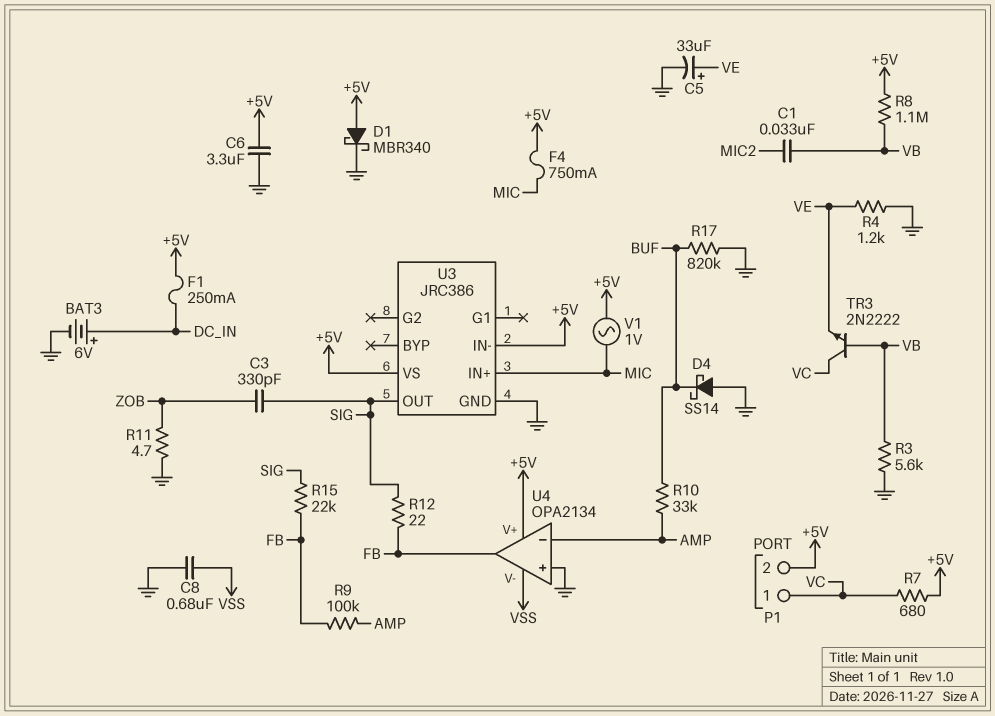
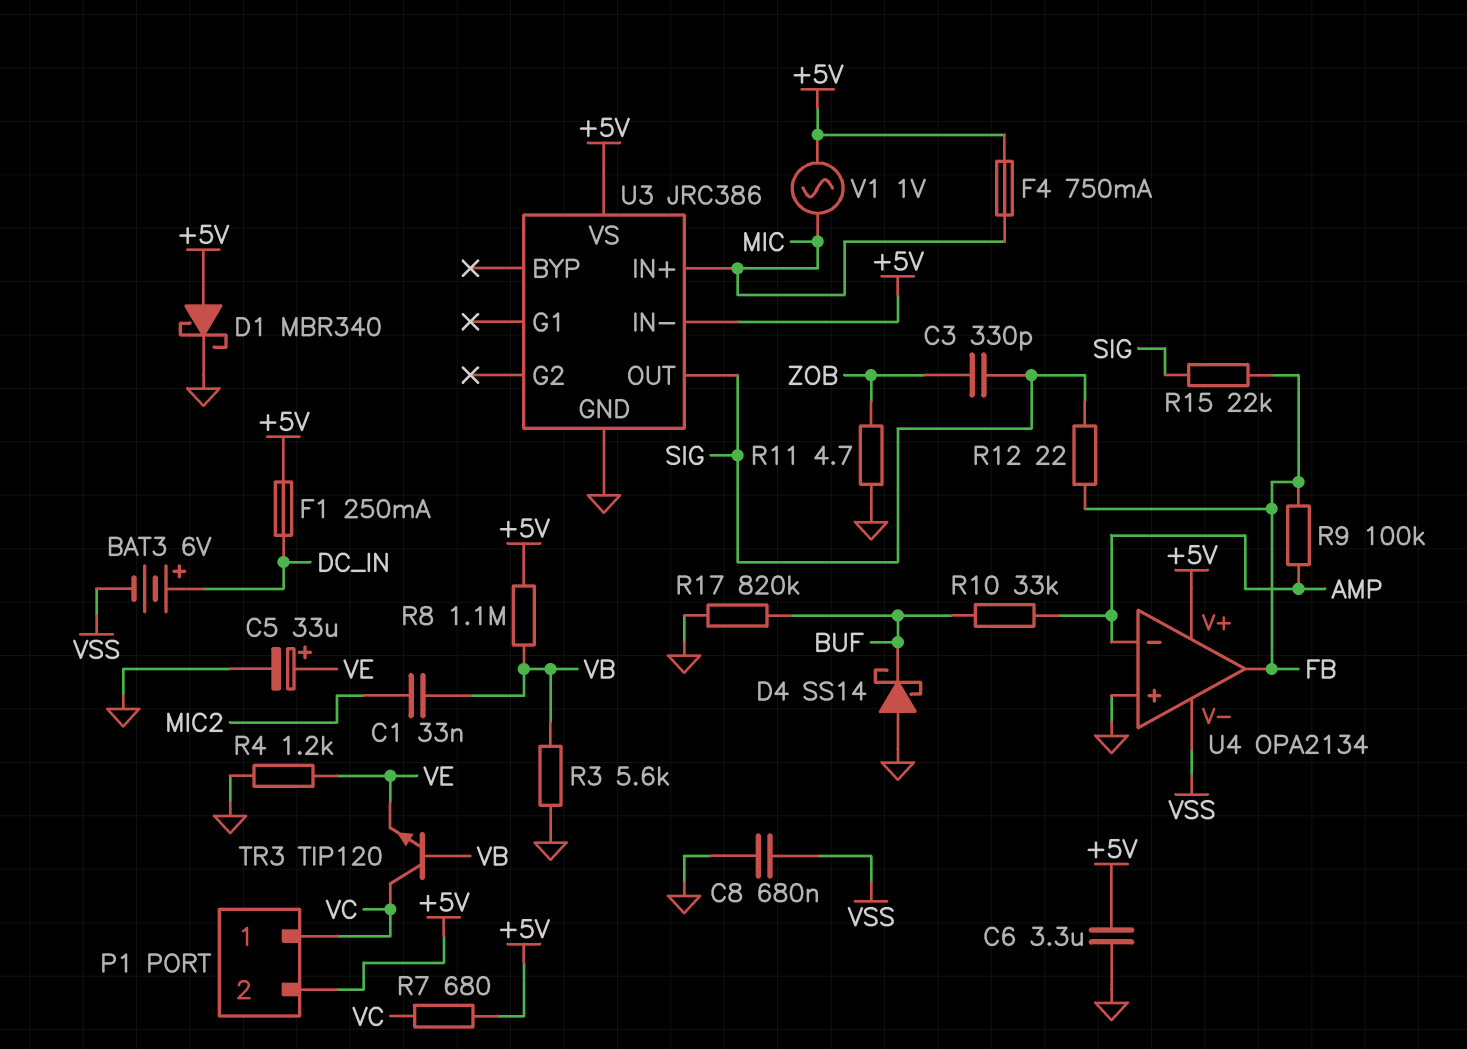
BAT3: 6V (plus DC_IN, minus GND) -> 6V (plus DC_IN, minus VSS)
TR3: NPN 2N2222 (B VB, C VC, E VE) -> NPN TIP120 (B VB, C VC, E VE)

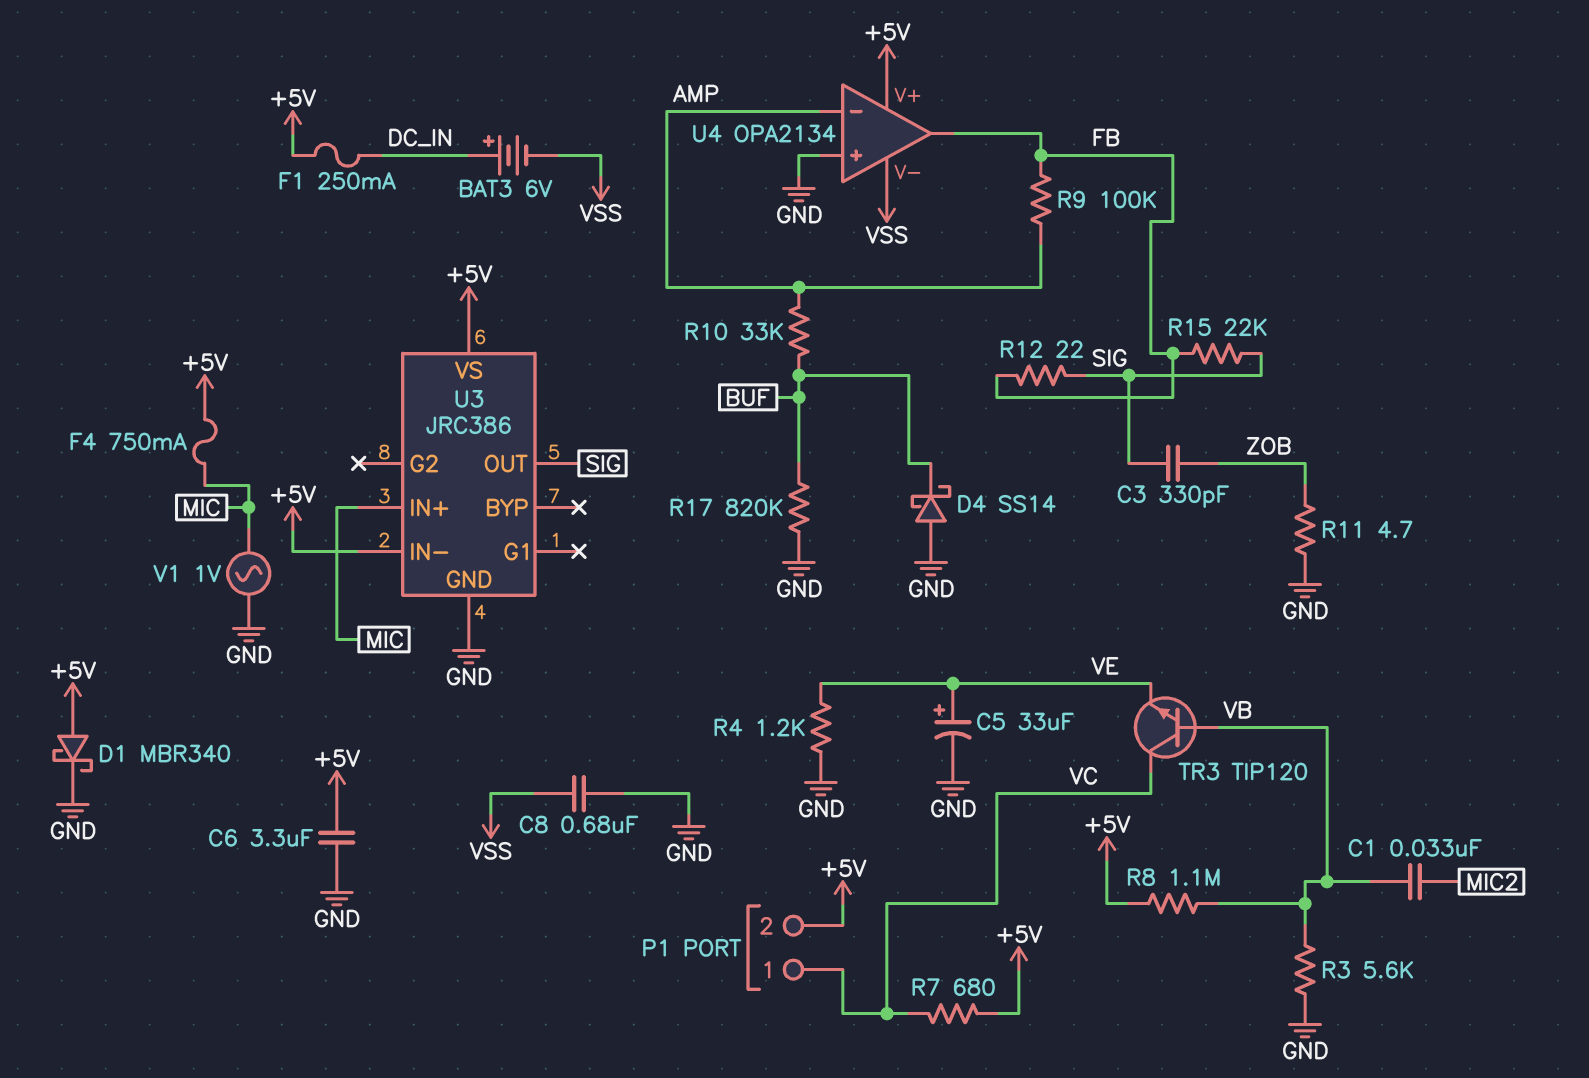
V1: AC 1V (+5V, MIC) -> AC 1V (GND, MIC)

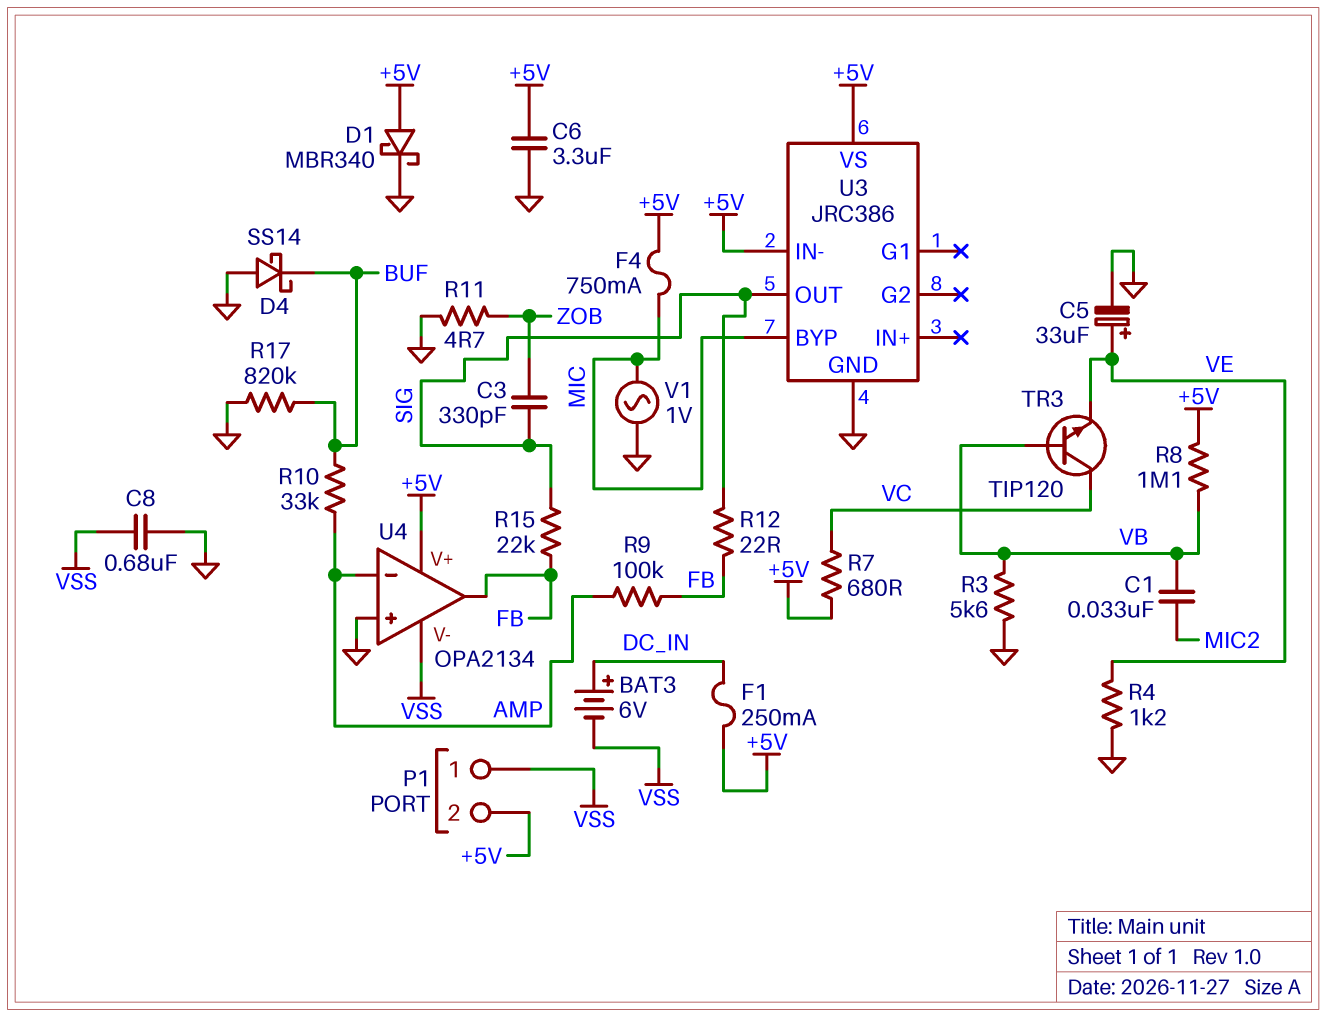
P1 pin 1: VC -> VSS
U3 pin BYP: none -> MIC
U3 pin IN+: MIC -> none

